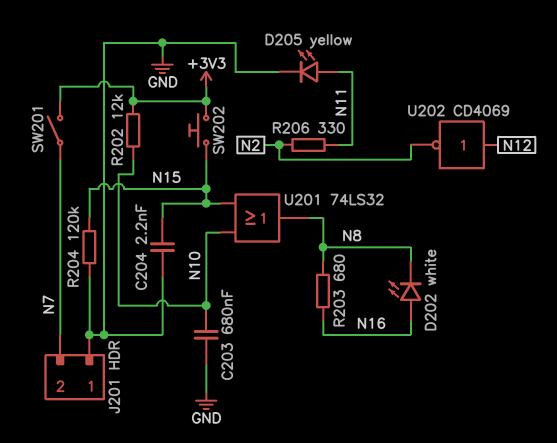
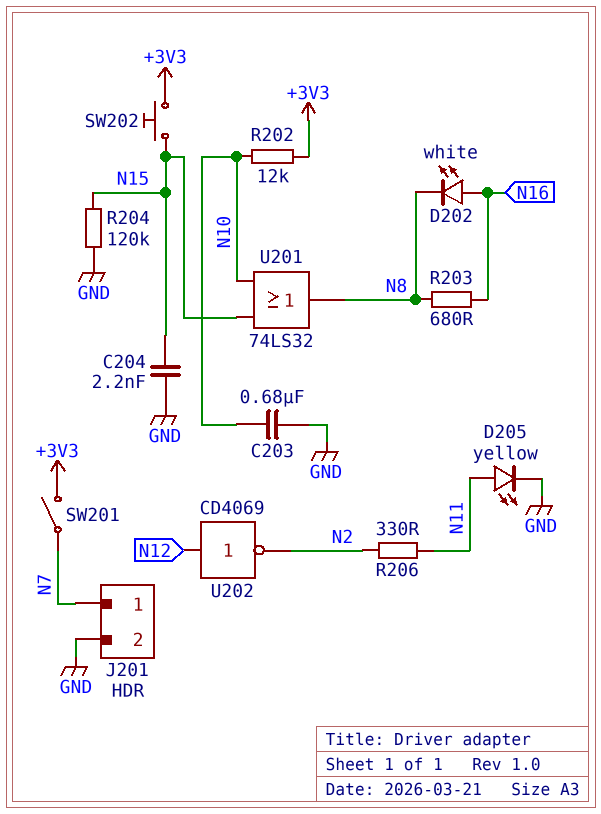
J201 pin 1: GND -> N7
J201 pin 2: N7 -> GND

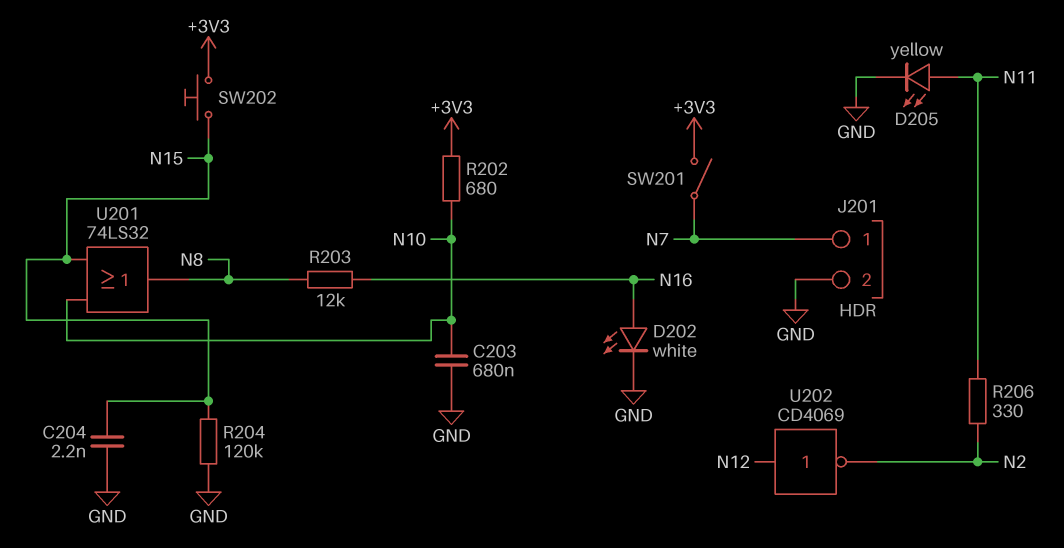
D202: LED white (A N16, K N8) -> LED white (A N16, K GND)
R202: 12k (+3V3, N10) -> 680 (+3V3, N10)
R203: 680 (N8, N16) -> 12k (N8, N16)

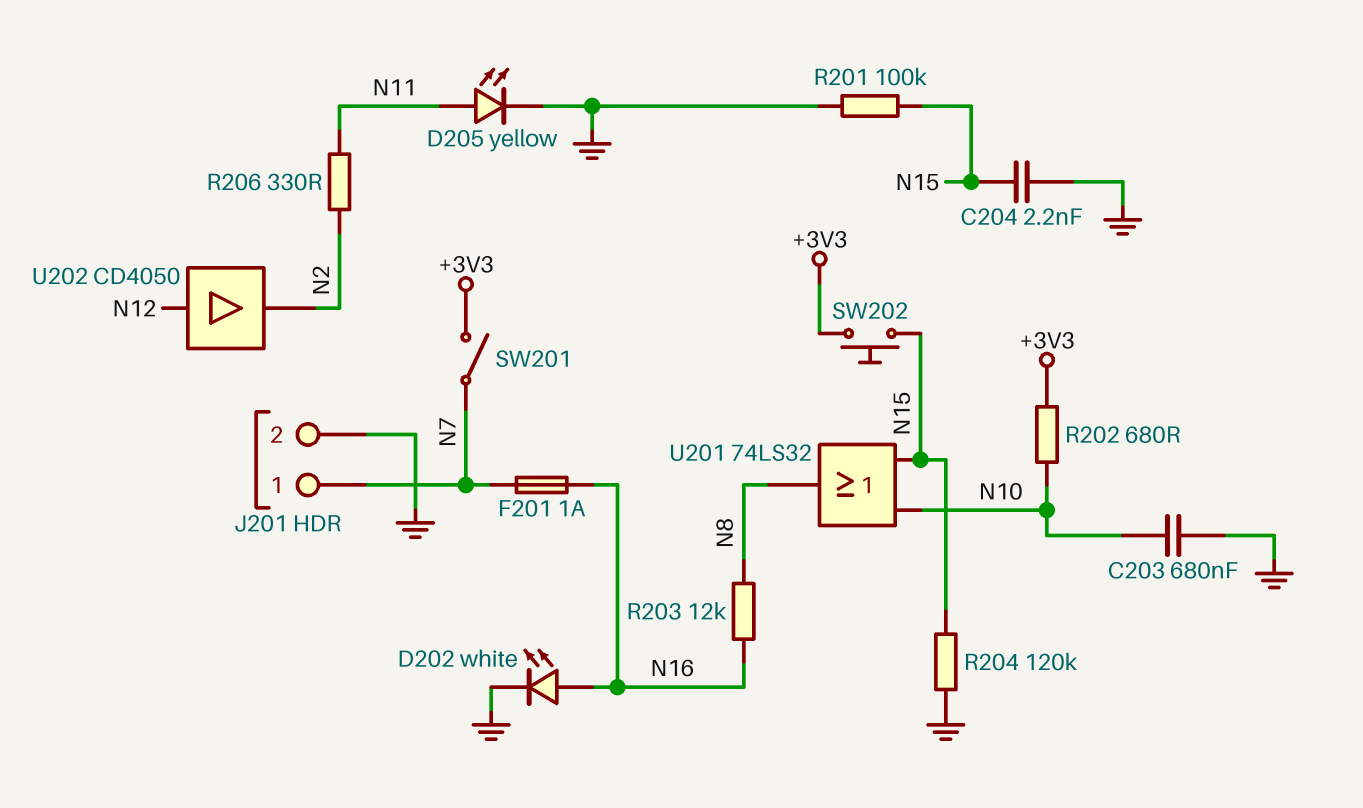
F201: none -> 1A (N7, N16)
R201: none -> 100k (GND, N15)
U202: NOT CD4069 (in N12, out N2) -> buffer CD4050 (in N12, out N2)

